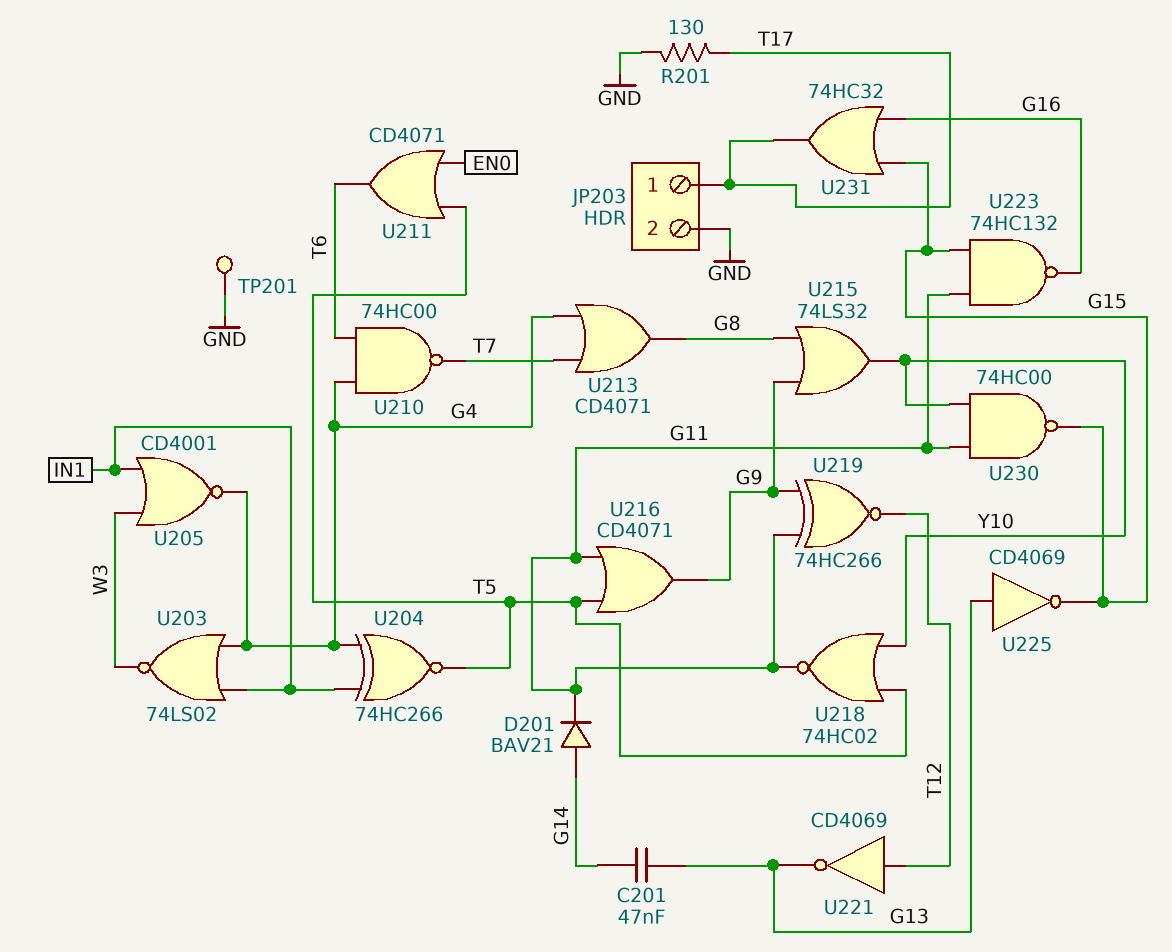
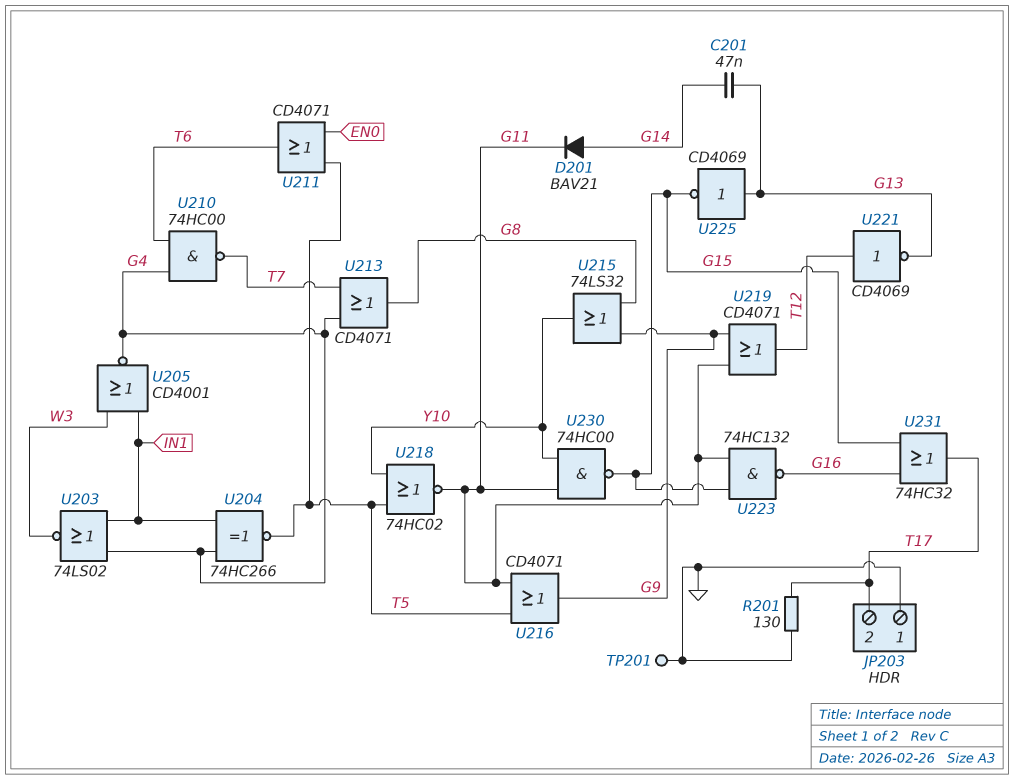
JP203 pin 1: T17 -> GND
JP203 pin 2: GND -> T17
U219: XNOR 74HC266 (in G9, in G11, out T12) -> OR CD4071 (in G9, in G11, out T12)

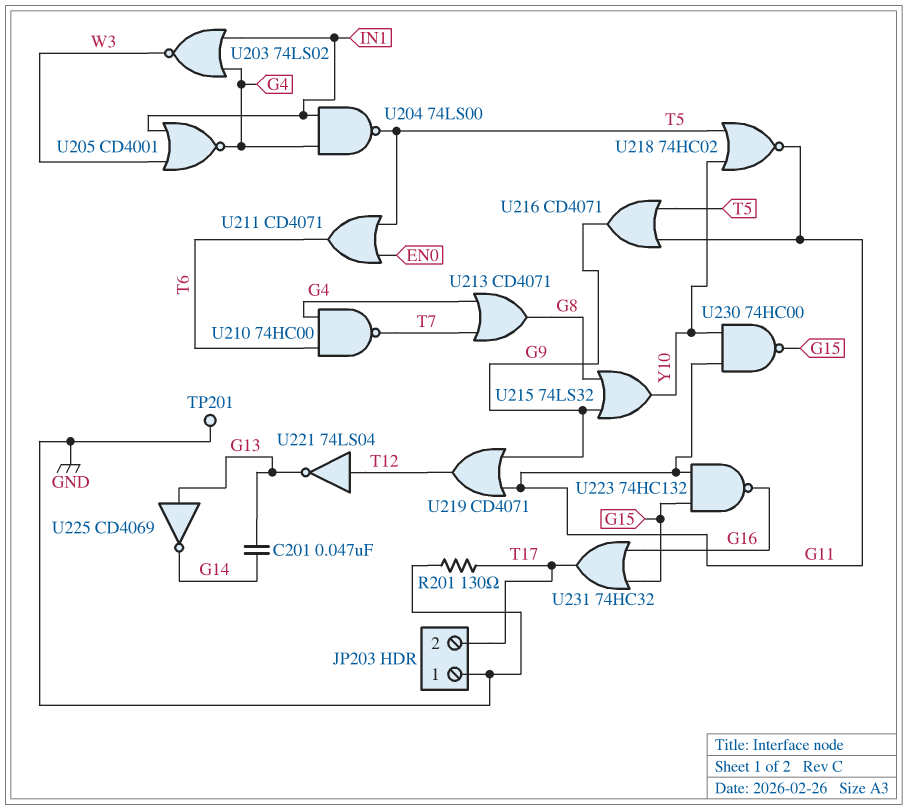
D201: diode BAV21 (A G14, K G11) -> none
U204: XNOR 74HC266 (in G4, in IN1, out T5) -> NAND 74LS00 (in G4, in IN1, out T5)
U221: NOT CD4069 (in T12, out G13) -> NOT 74LS04 (in T12, out G13)
U225: NOT CD4069 (in G13, out G15) -> NOT CD4069 (in G13, out G14)

